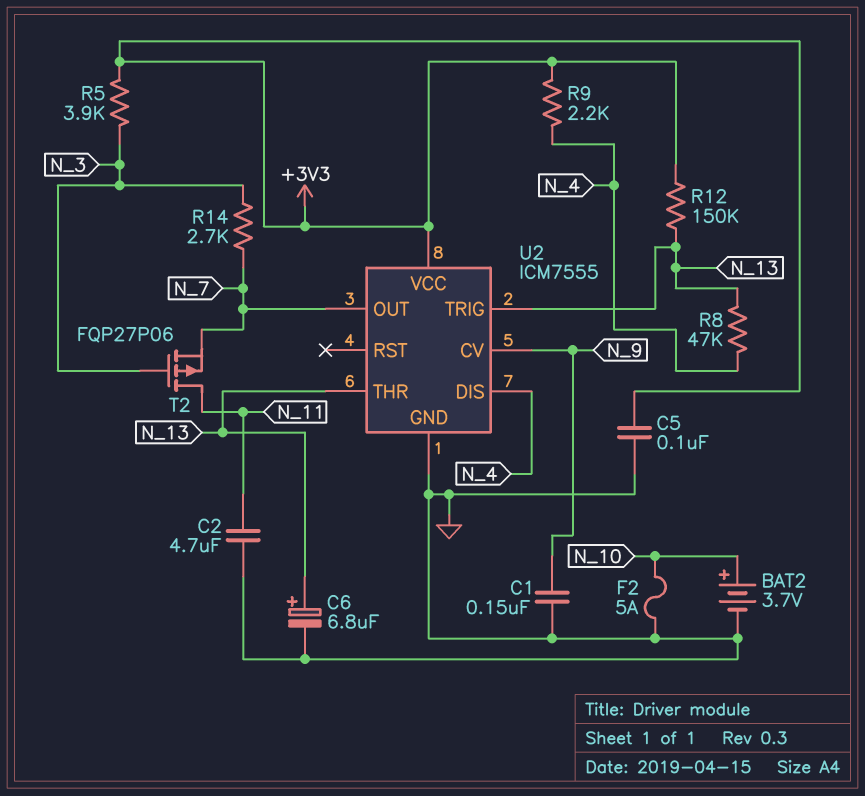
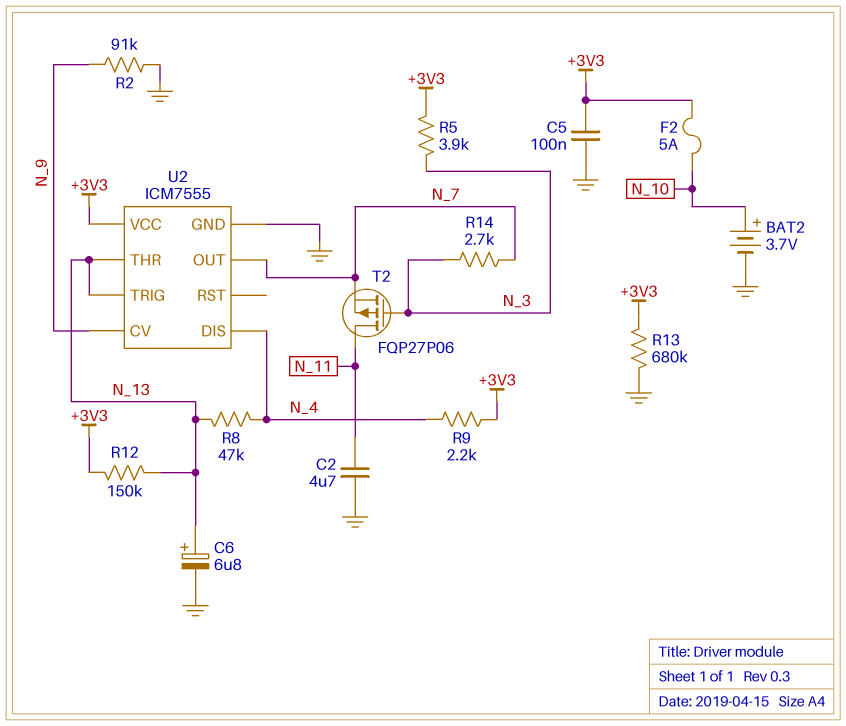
C1: 150nF (GND, N_9) -> none
F2: 5A (GND, N_10) -> 5A (+3V3, N_10)
R2: none -> 91k (GND, N_9)
R13: none -> 680k (+3V3, GND)

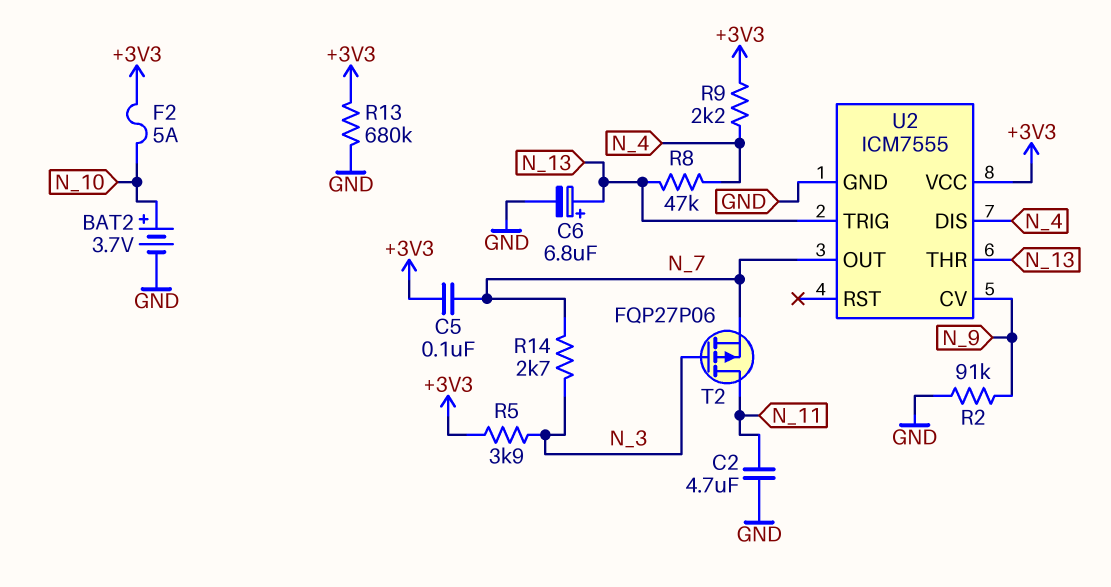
C5: 100nF (+3V3, GND) -> 100nF (+3V3, N_7)
R12: 150k (+3V3, N_13) -> none

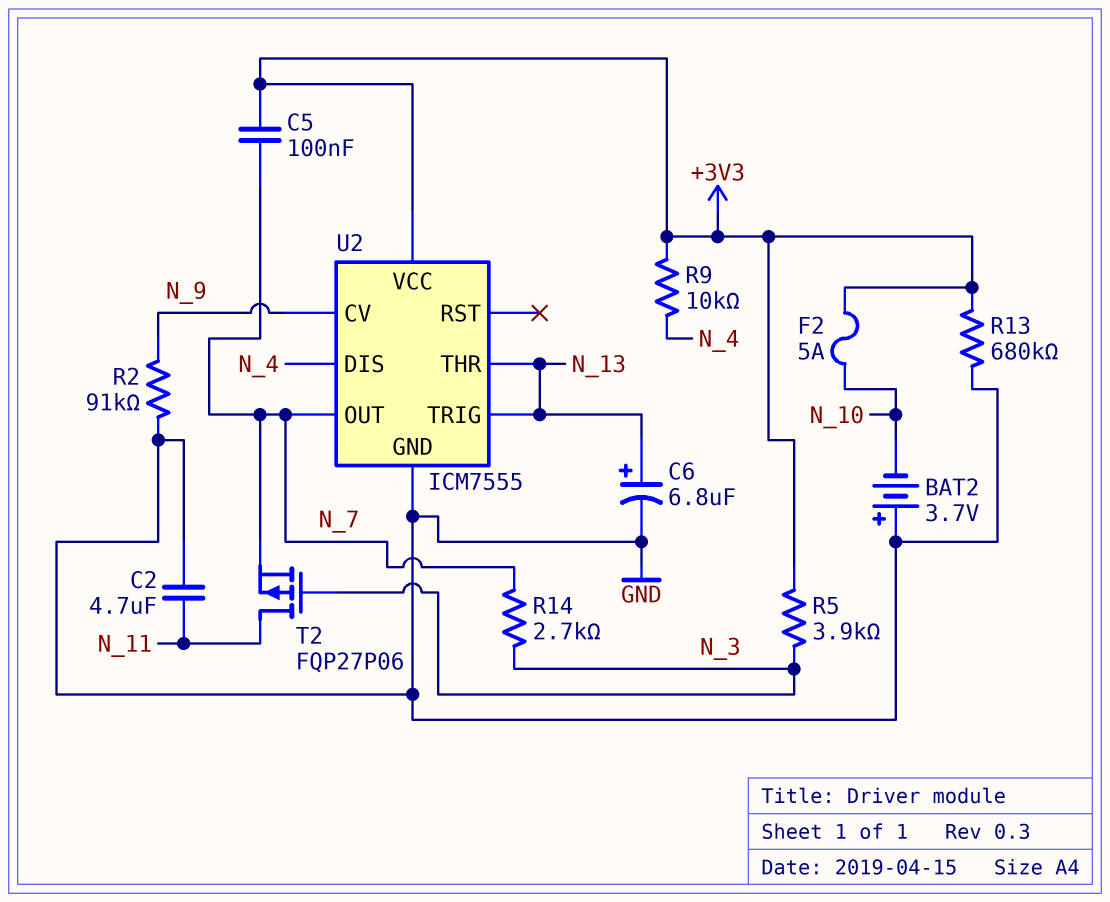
BAT2: 3.7V (plus N_10, minus GND) -> 3.7V (plus GND, minus N_10)
R8: 47k (N_4, N_13) -> none
R9: 2.2k (+3V3, N_4) -> 10k (+3V3, N_4)

